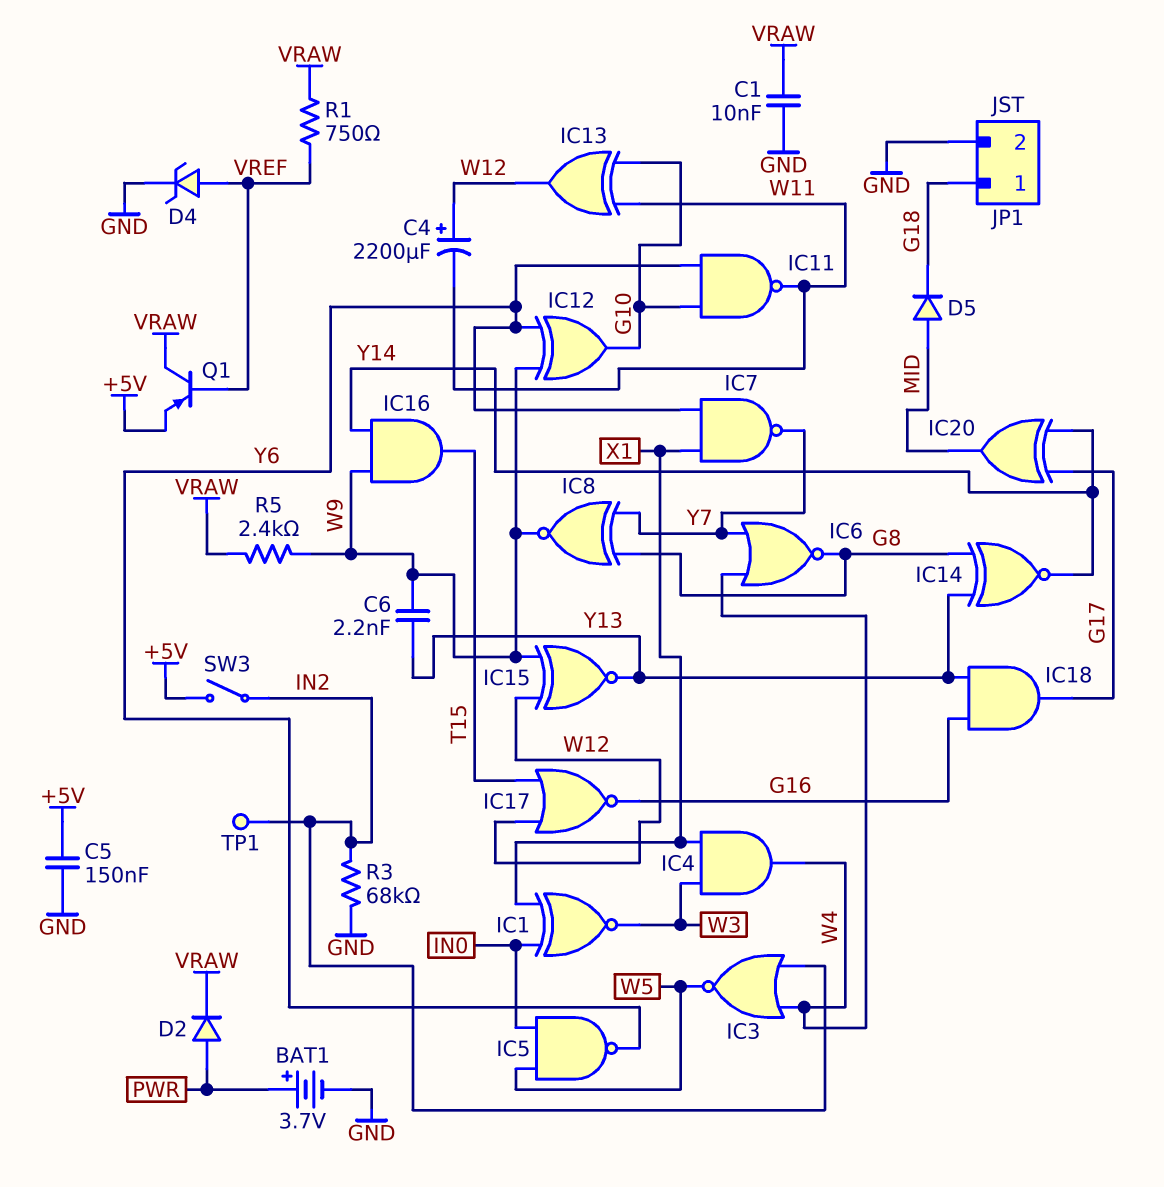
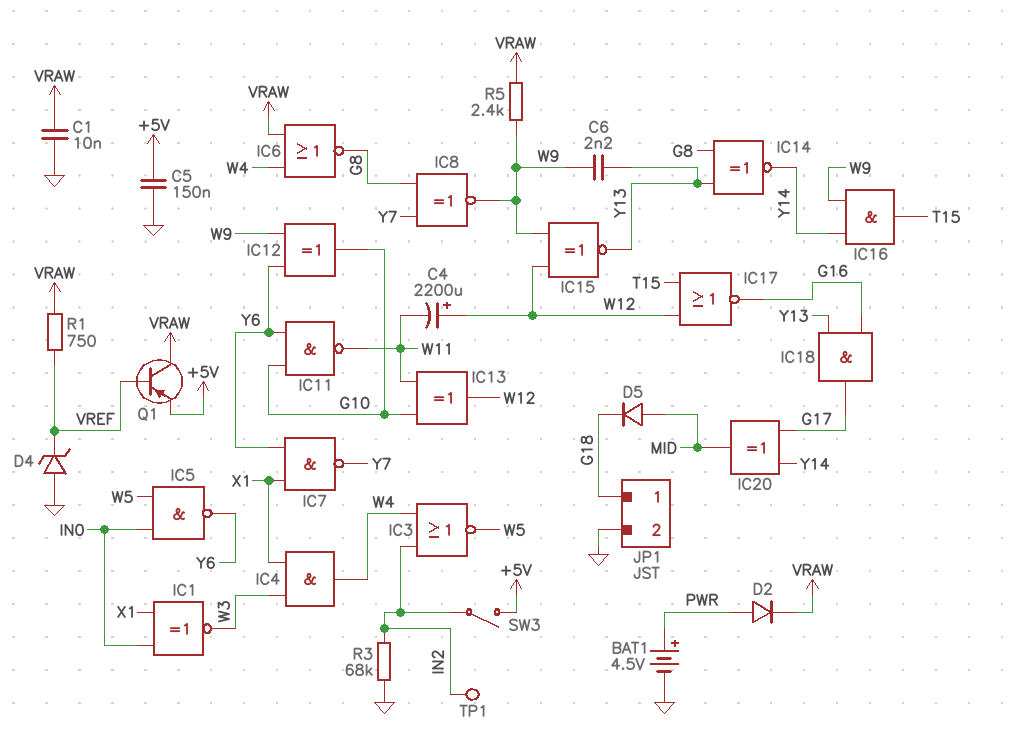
BAT1: 3.7V (plus PWR, minus GND) -> 4.5V (plus PWR, minus GND)
D4: zener (A VREF, K GND) -> zener (A GND, K VREF)
IC6: NOR (in W4, in Y7, out G8) -> NOR (in VRAW, in W4, out G8)

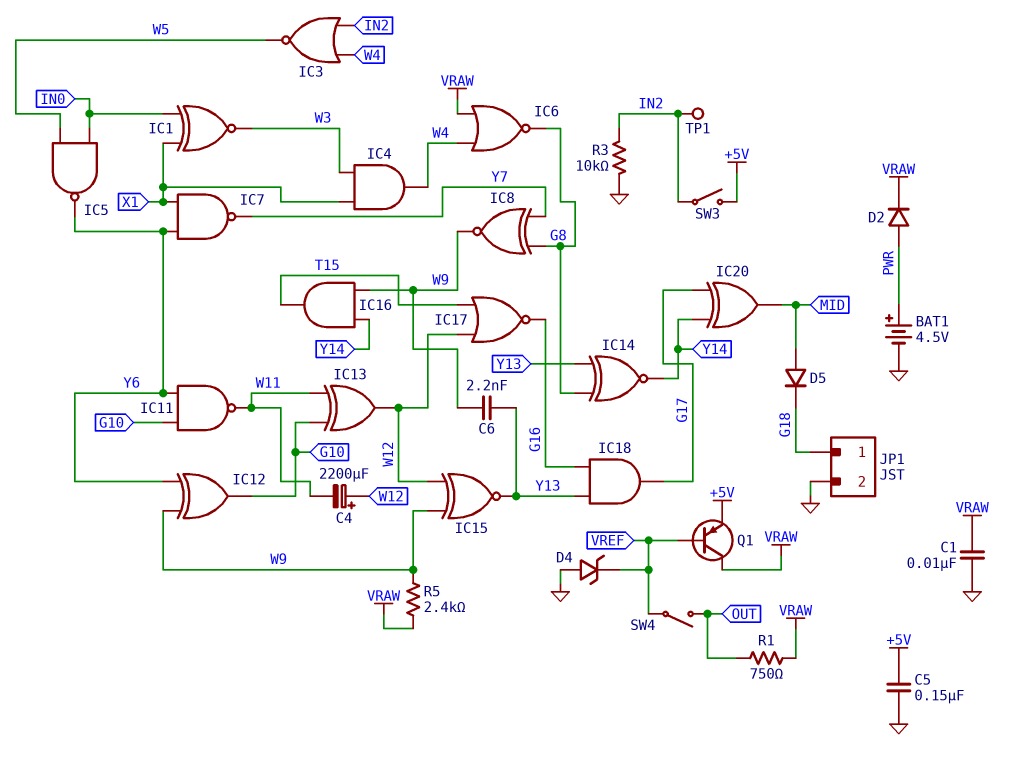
R1: 750 (VRAW, VREF) -> 750 (OUT, VRAW)
R3: 68k (GND, IN2) -> 10k (GND, IN2)
SW4: none -> switch (OUT, VREF)

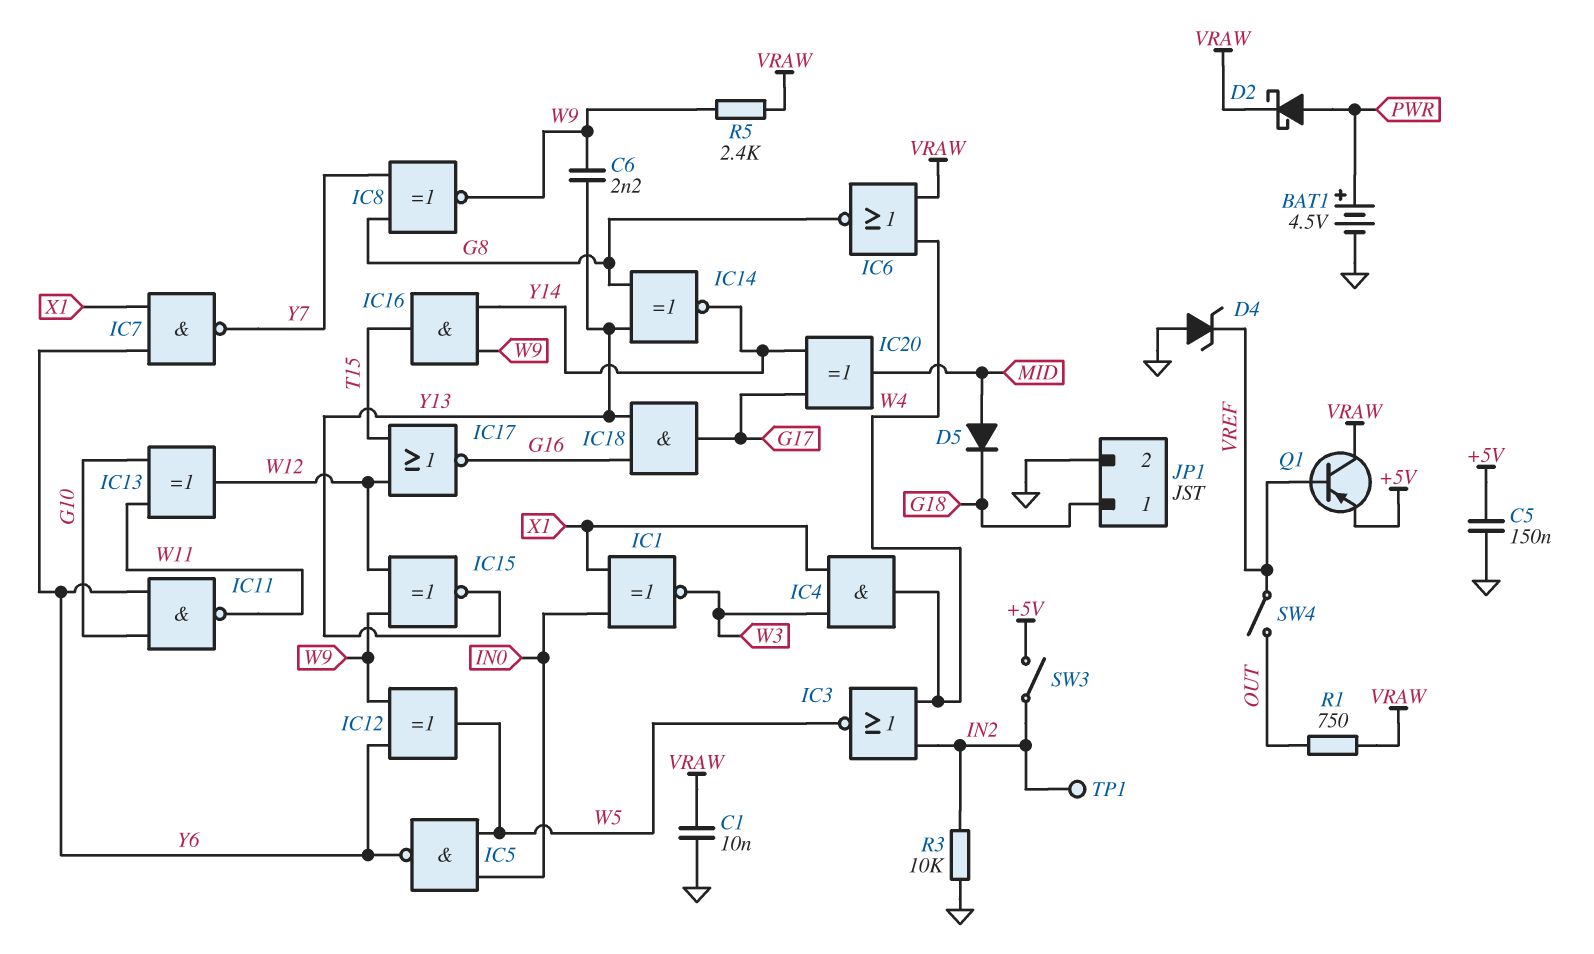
C4: 2200uF (plus W12, minus W11) -> none
D2: diode (A PWR, K VRAW) -> schottky (A PWR, K VRAW)
IC12: XOR (in W9, in Y6, out G10) -> XOR (in W9, in Y6, out W5)

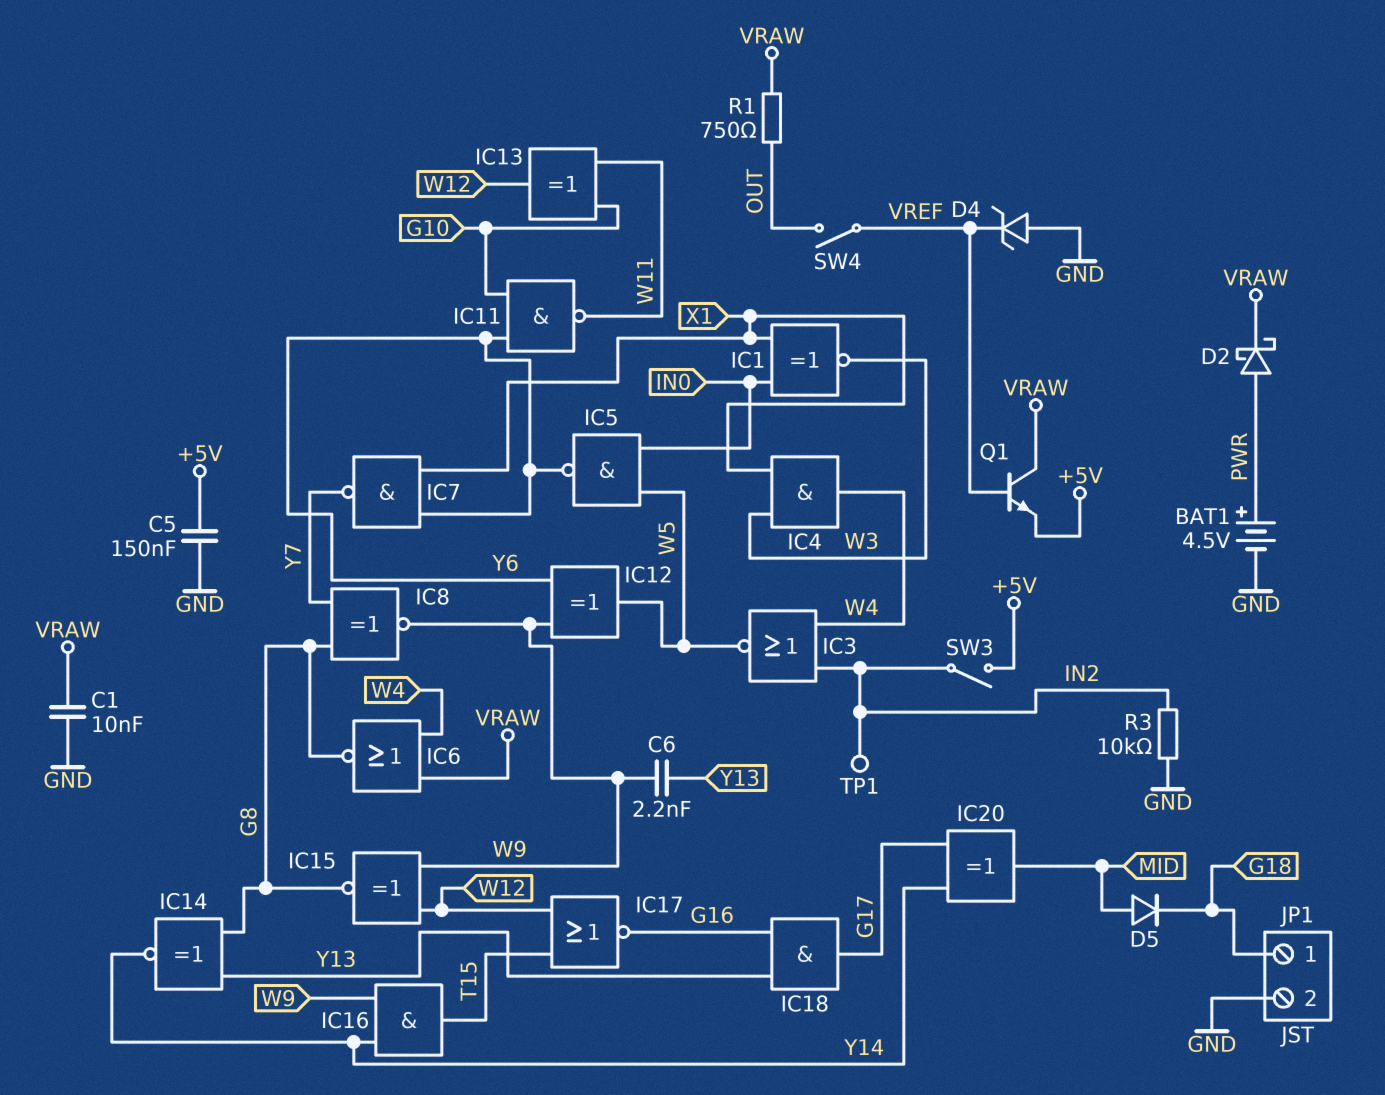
IC15: XNOR (in W9, in W12, out Y13) -> XNOR (in W9, in W12, out G8)
Q1: PNP (B VREF, C VRAW, E +5V) -> NPN (B VREF, C VRAW, E +5V)
R5: 2.4k (VRAW, W9) -> none

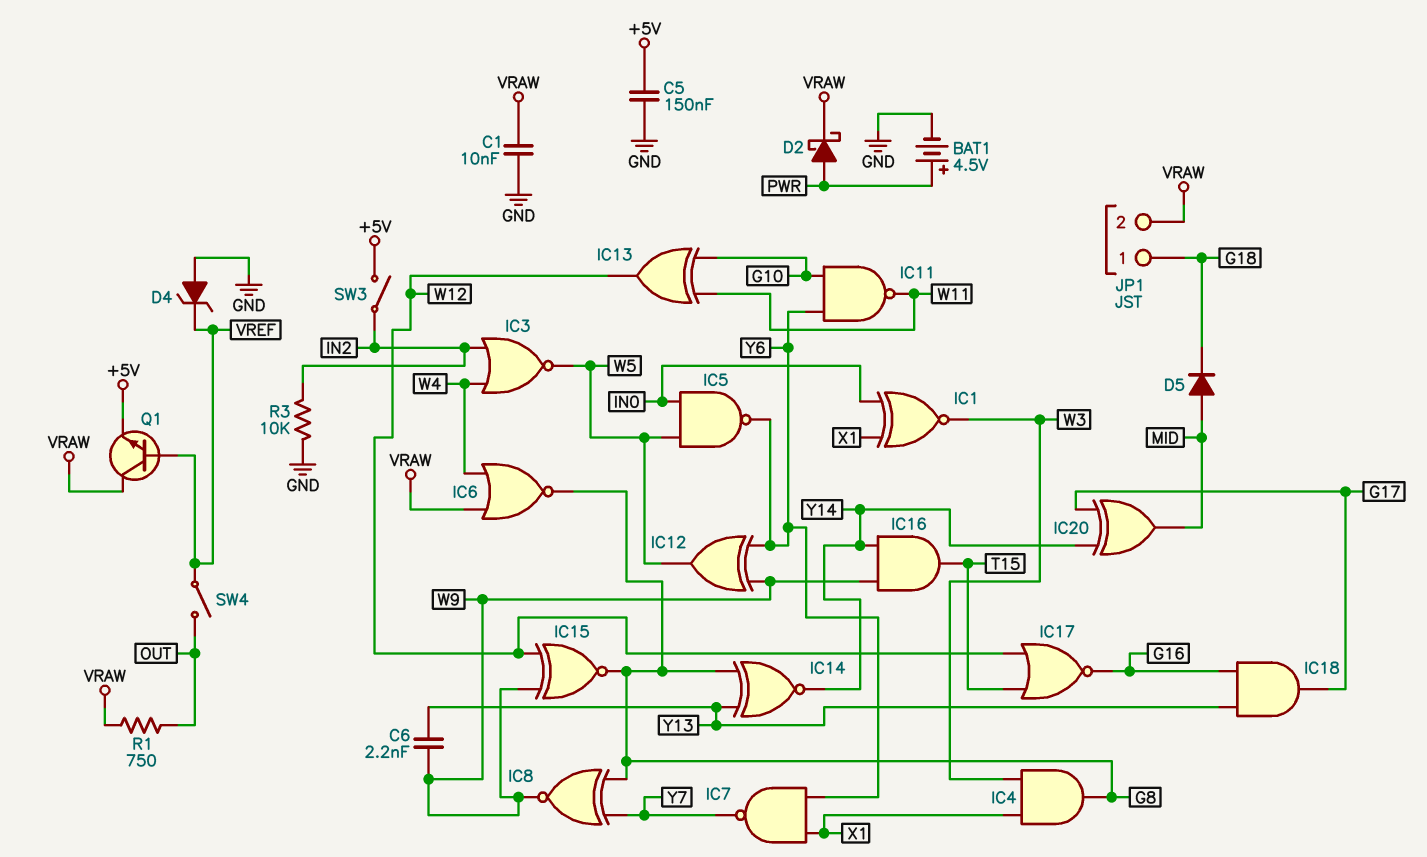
IC4: AND (in W3, in X1, out W4) -> AND (in W3, in X1, out G8)
JP1 pin 2: GND -> VRAW
TP1: test point (IN2) -> none

